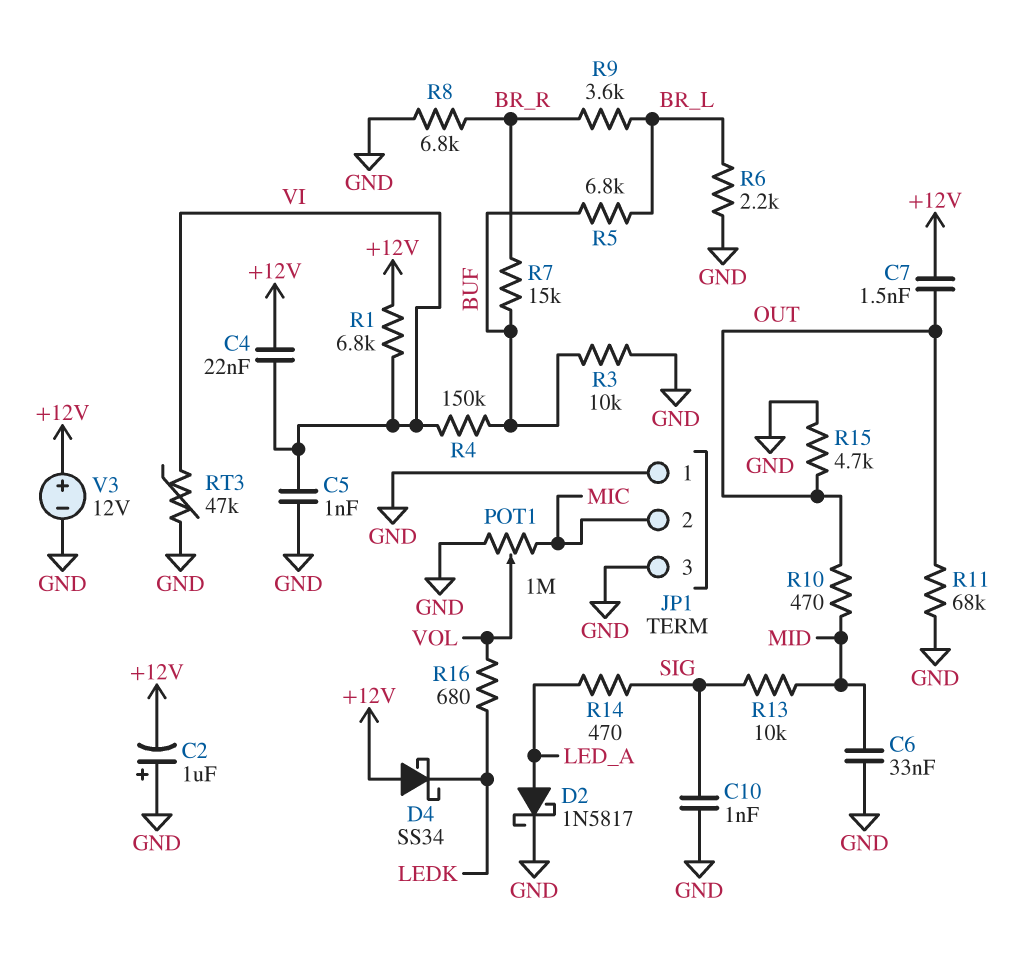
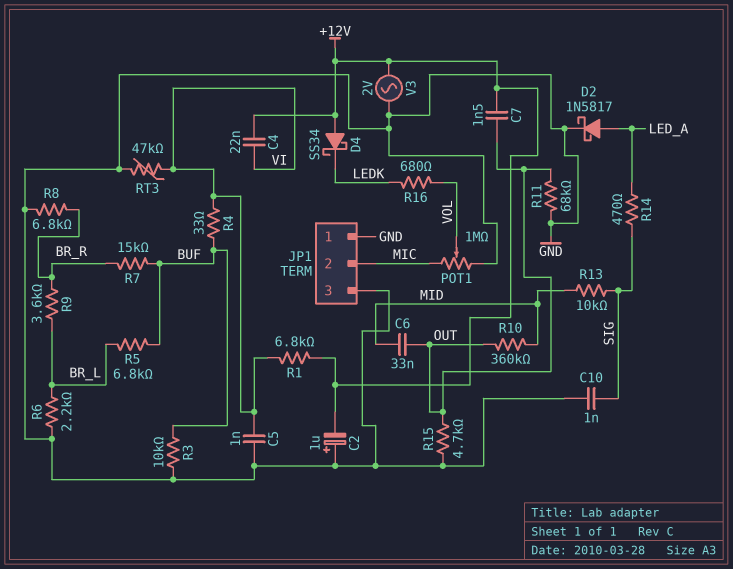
C6: 33nF (GND, MID) -> 33nF (MID, OUT)
R4: 150k (BUF, VI) -> 33 (BUF, VI)
R10: 470 (MID, OUT) -> 360k (MID, OUT)
V3: 12V (plus +12V, minus GND) -> AC 2V (+12V, GND)

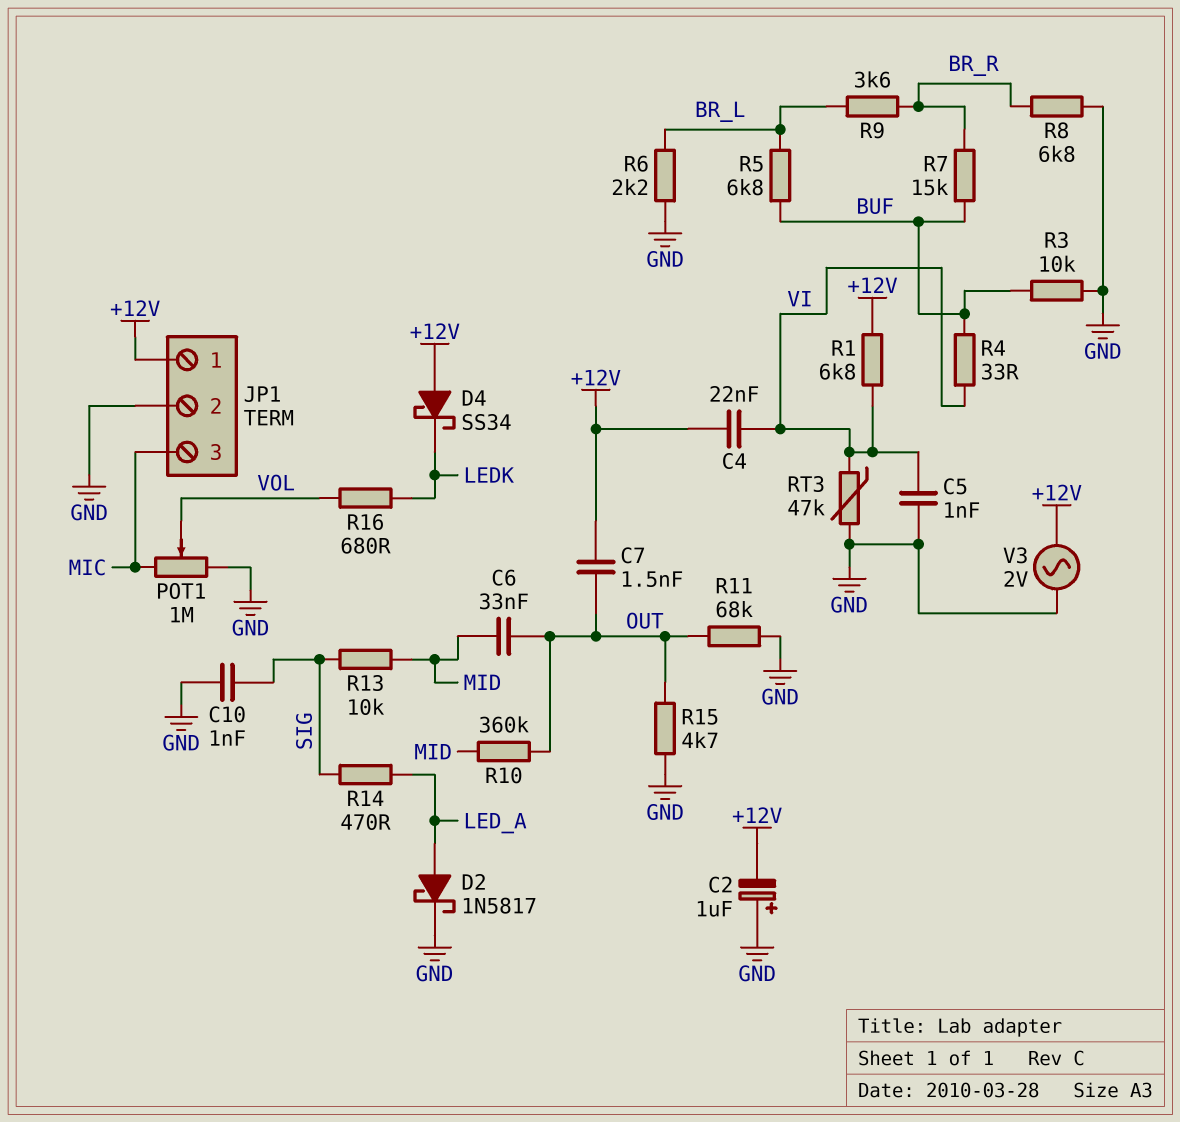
JP1 pin 1: GND -> +12V
JP1 pin 2: MIC -> GND
JP1 pin 3: GND -> MIC

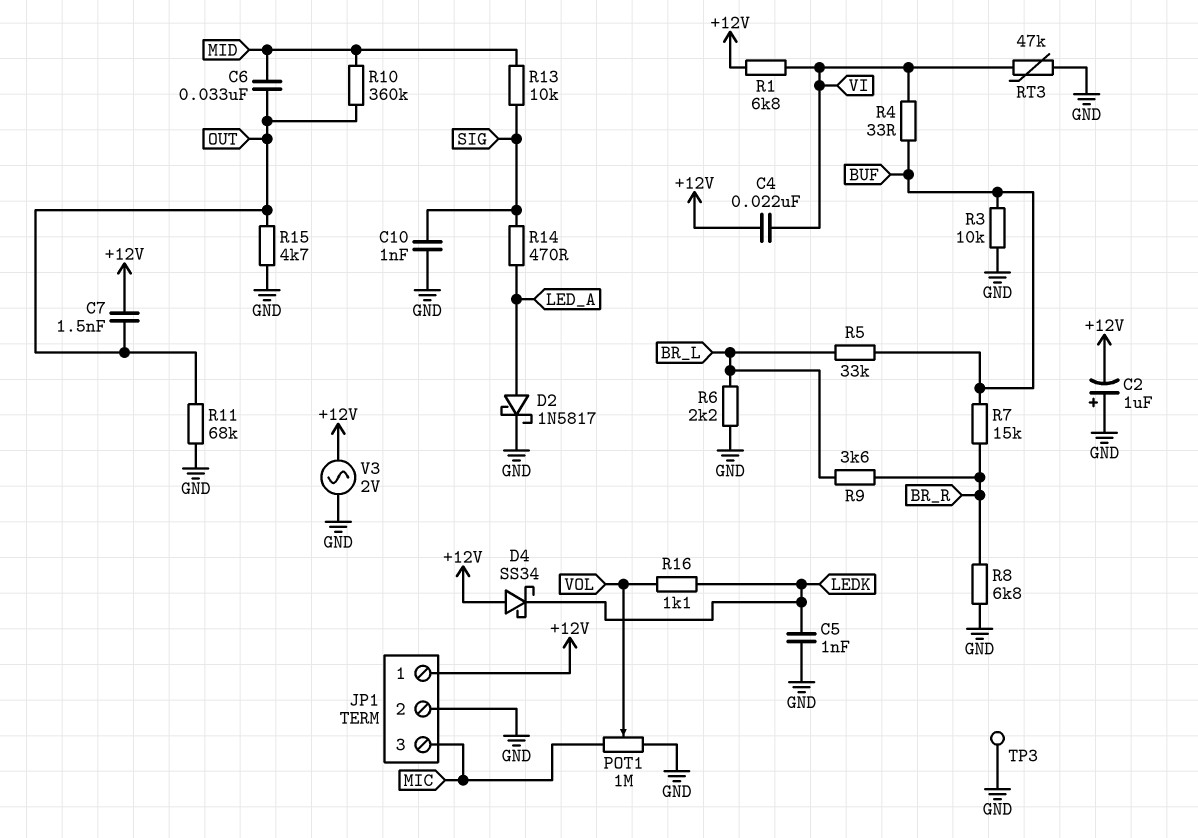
C5: 1nF (GND, VI) -> 1nF (GND, LEDK)
R5: 6.8k (BR_L, BUF) -> 33k (BR_L, BUF)
R16: 680 (LEDK, VOL) -> 1.1k (LEDK, VOL)
TP3: none -> test point (GND)

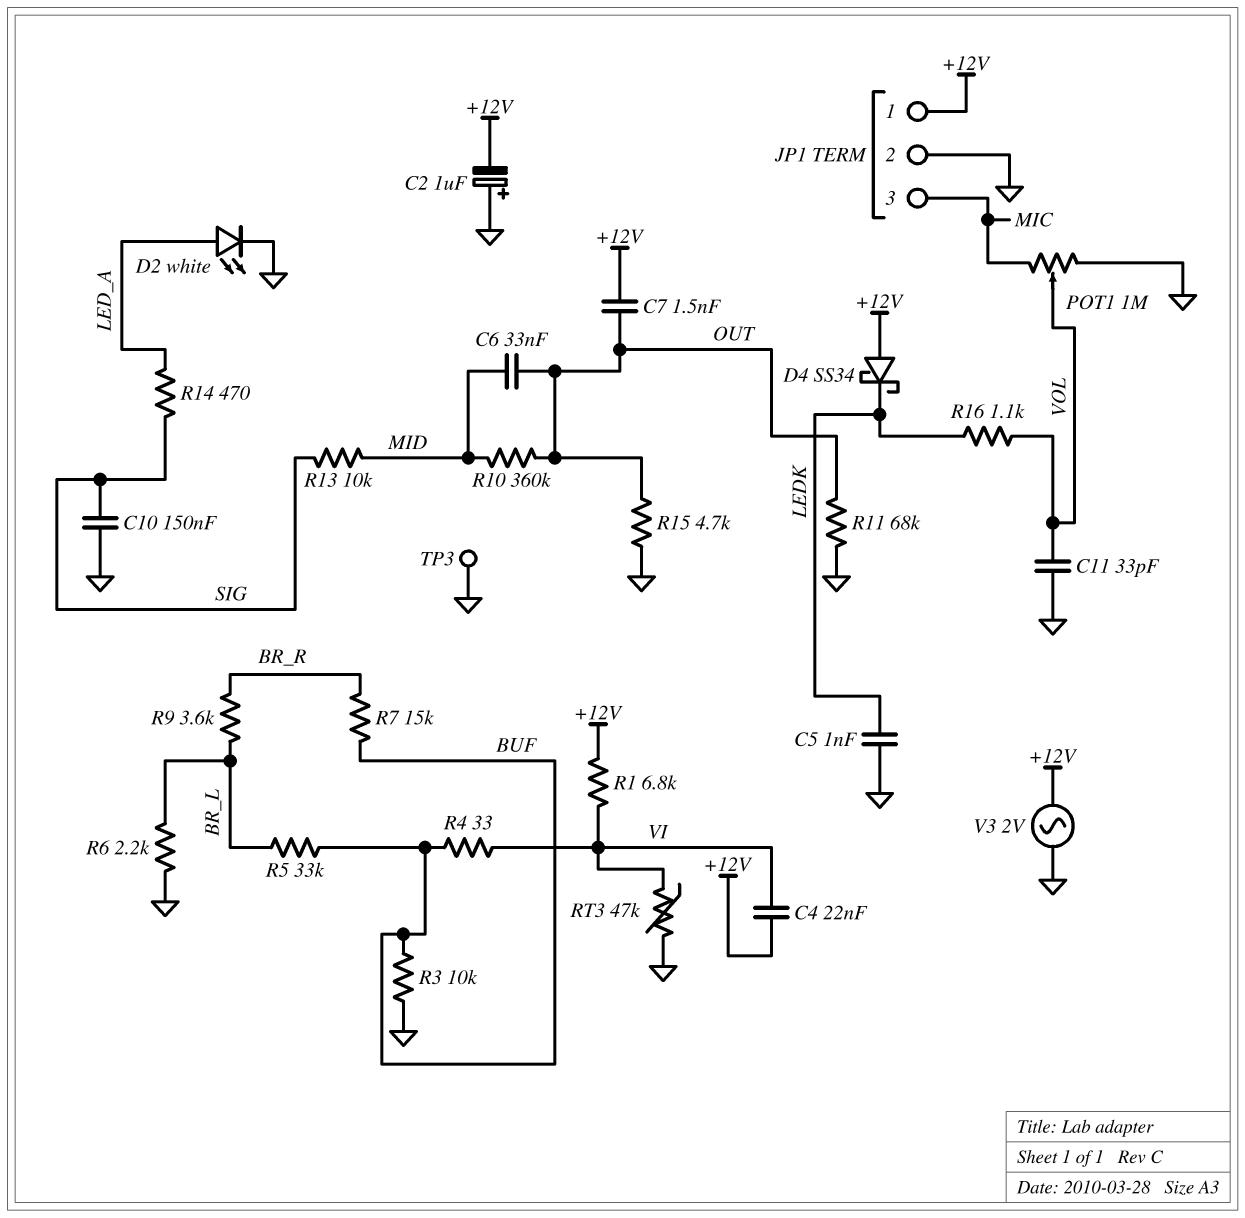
C10: 1nF (GND, SIG) -> 150nF (GND, SIG)
C11: none -> 33pF (GND, VOL)
D2: schottky 1N5817 (A LED_A, K GND) -> LED white (A LED_A, K GND)
R8: 6.8k (BR_R, GND) -> none

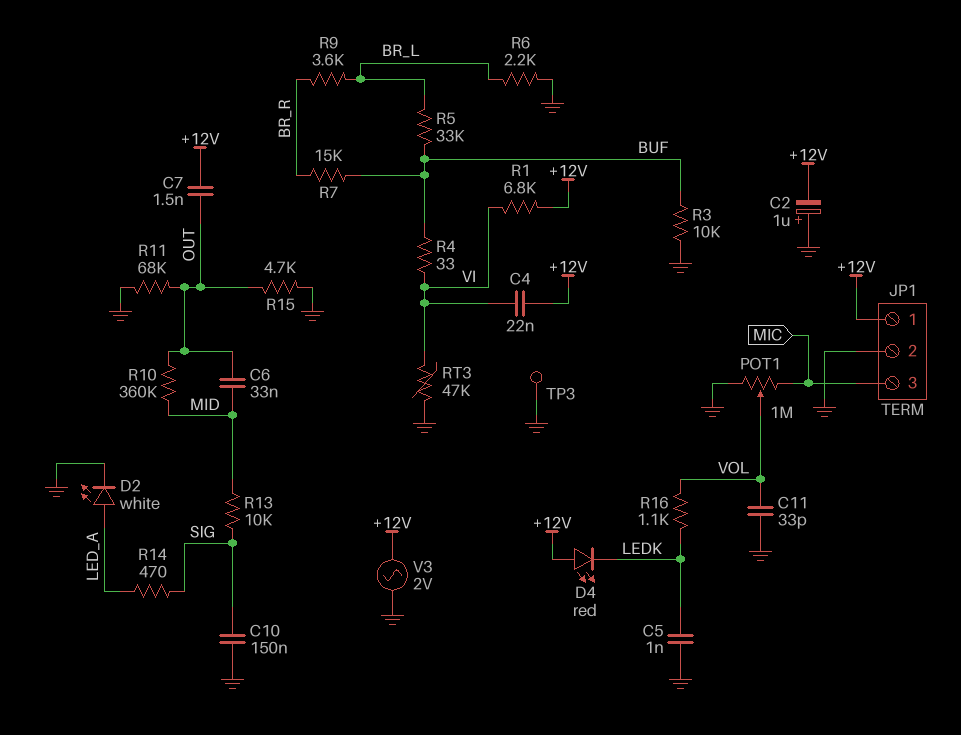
D4: schottky SS34 (A +12V, K LEDK) -> LED red (A +12V, K LEDK)

